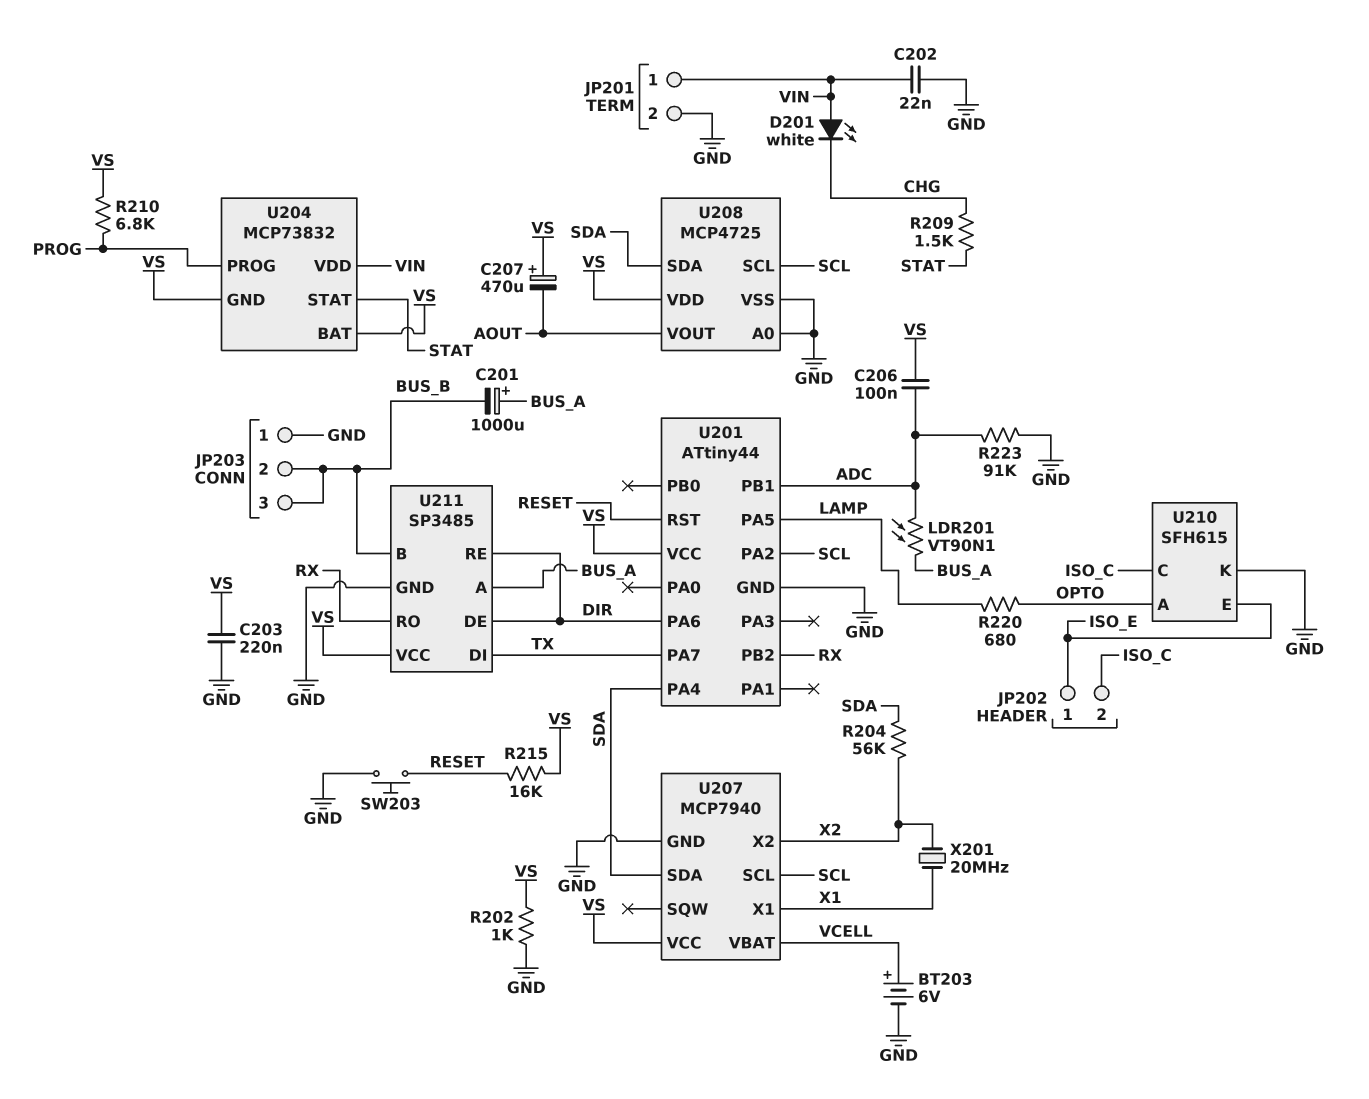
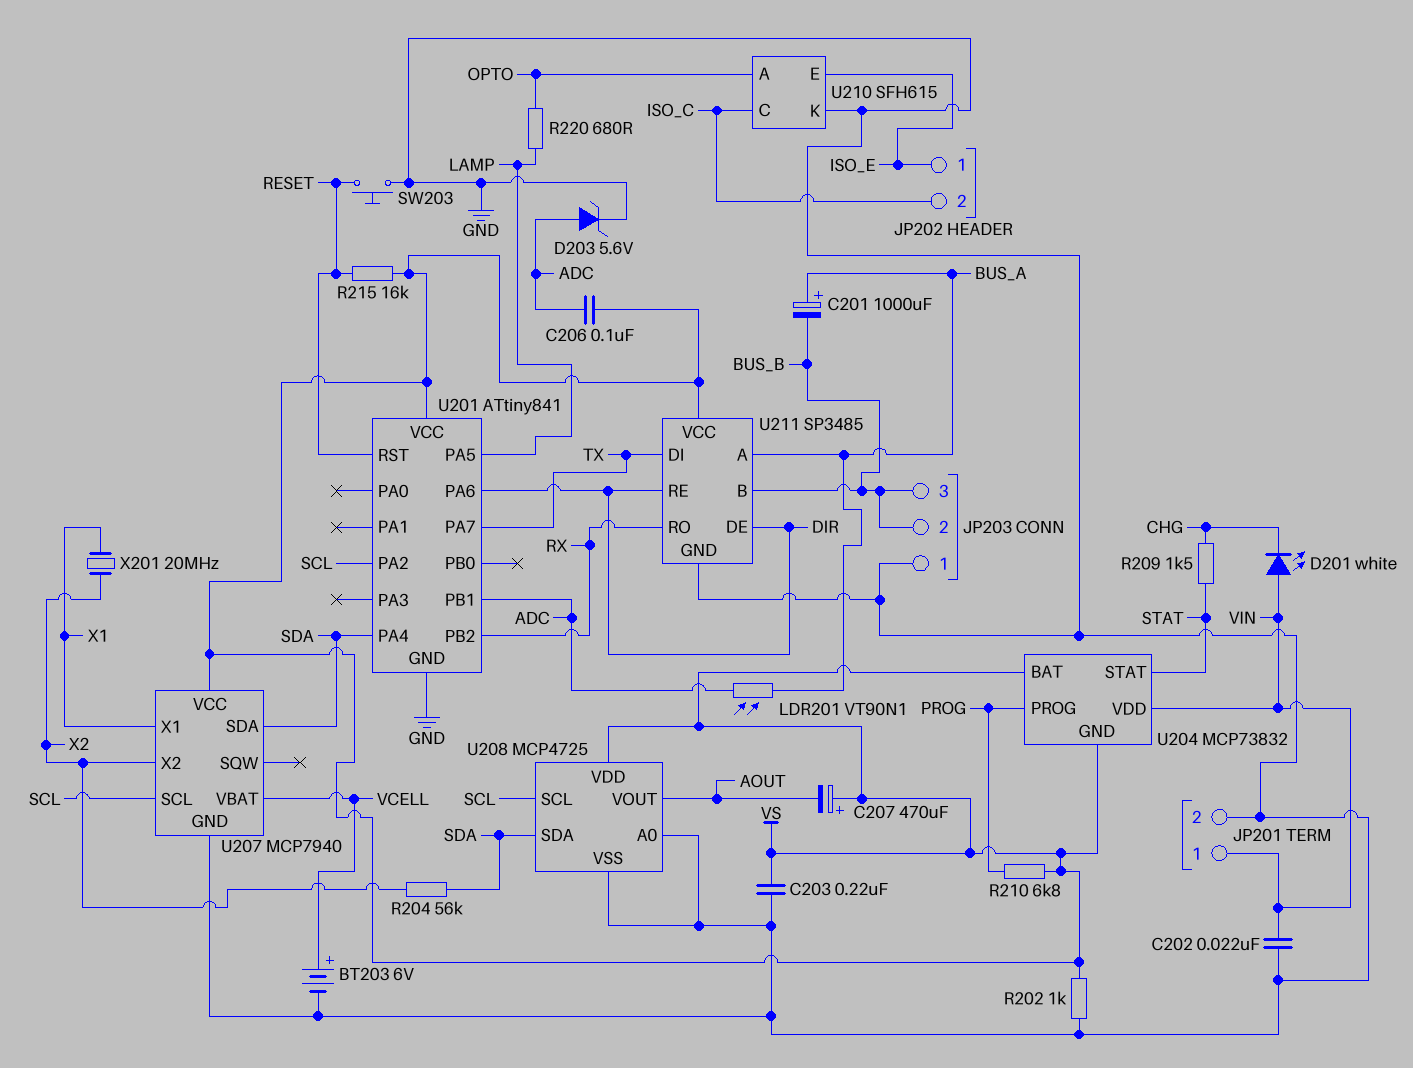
D203: none -> zener 5.6V (A ADC, K GND)
R223: 91k (ADC, GND) -> none
U201: ATtiny44 -> ATtiny841

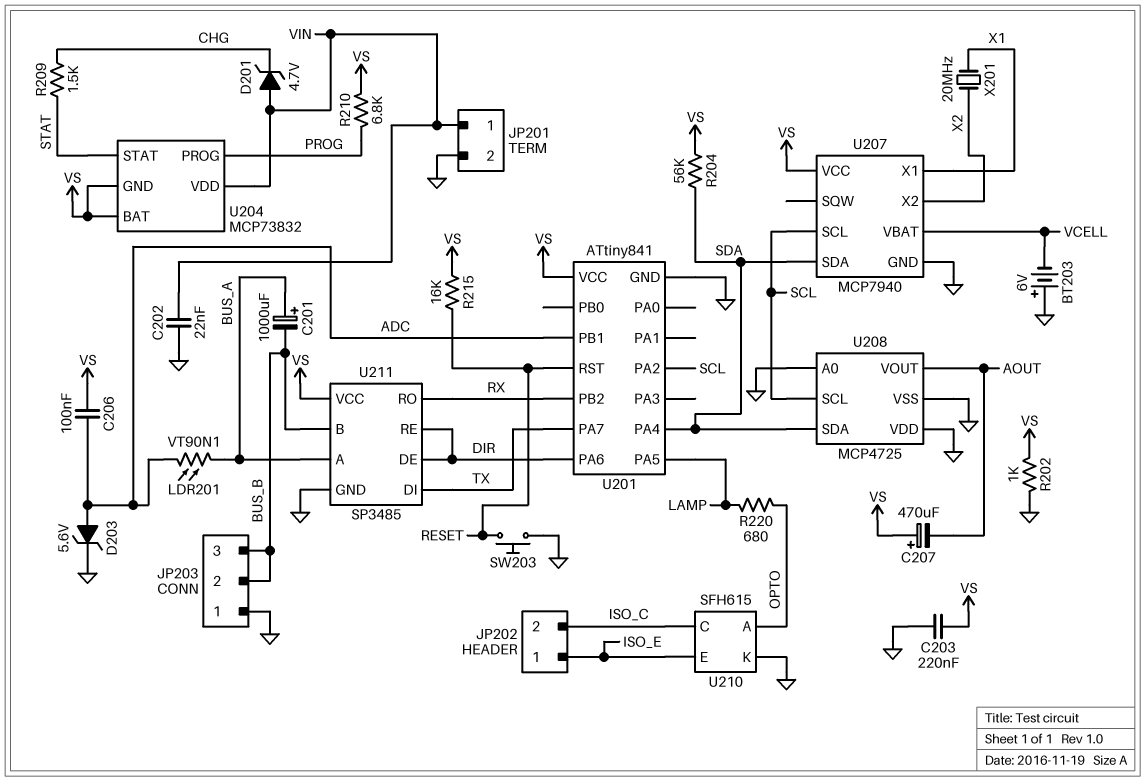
BT203: 6V (plus VCELL, minus GND) -> 6V (plus GND, minus VCELL)
D201: LED white (A VIN, K CHG) -> zener 4.7V (A VIN, K CHG)
R204: 56k (SDA, X2) -> 56k (SDA, VS)
U208 pin VDD: VS -> GND

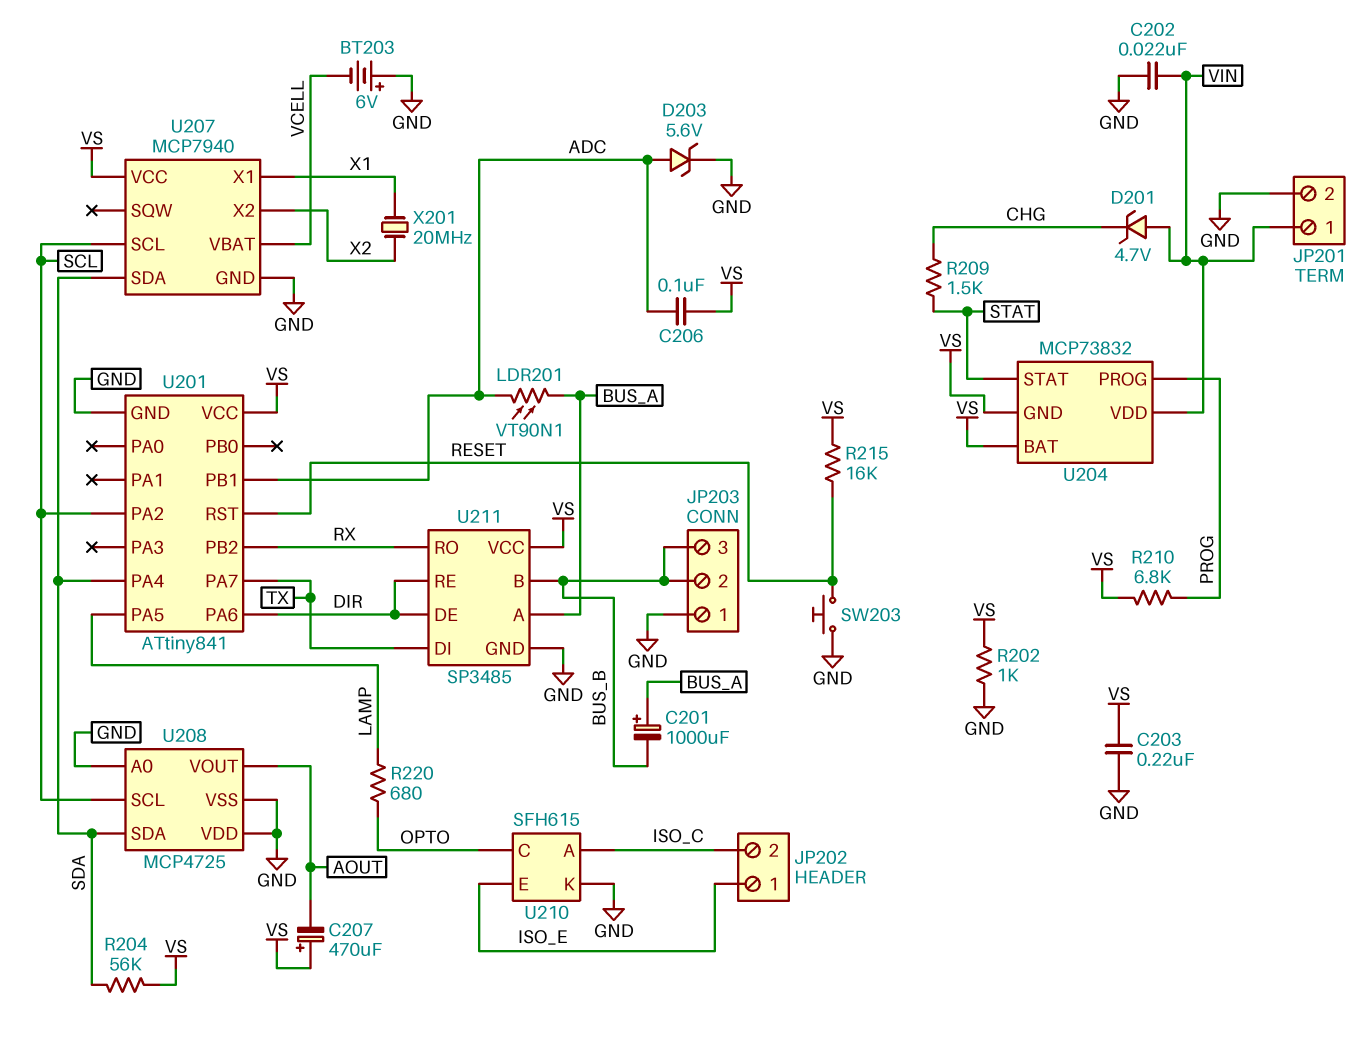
U210 pin A: OPTO -> ISO_C
U210 pin C: ISO_C -> OPTO

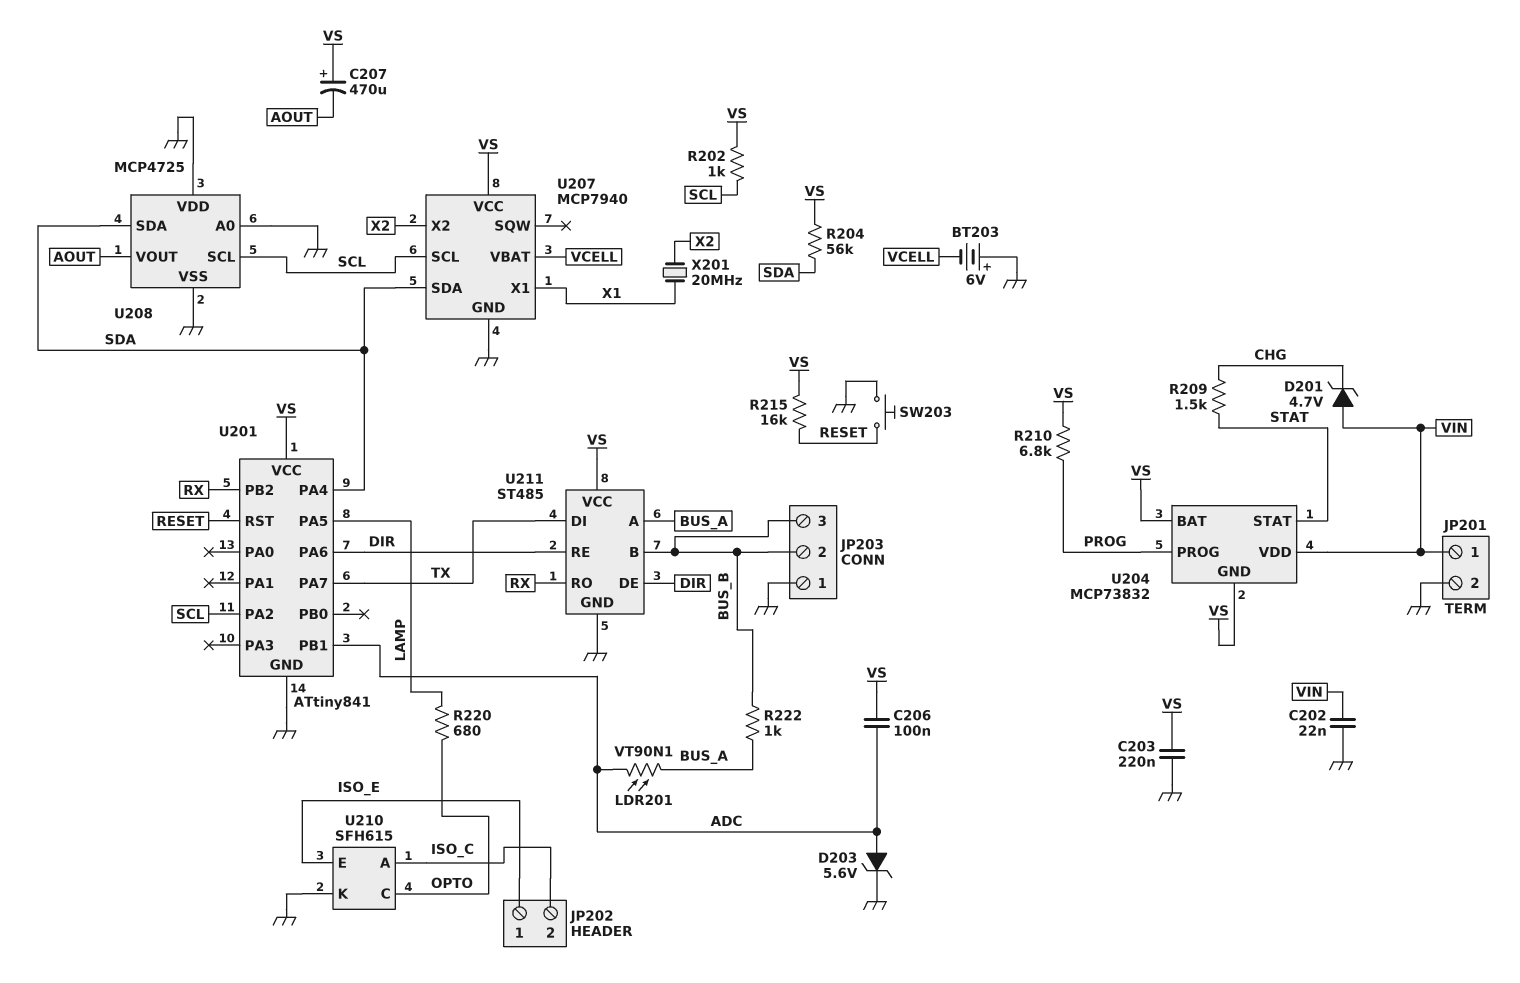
C201: 1000uF (plus BUS_A, minus BUS_B) -> none
R202: 1k (GND, VS) -> 1k (SCL, VS)
R222: none -> 1k (BUS_A, BUS_B)
U211: SP3485 -> ST485

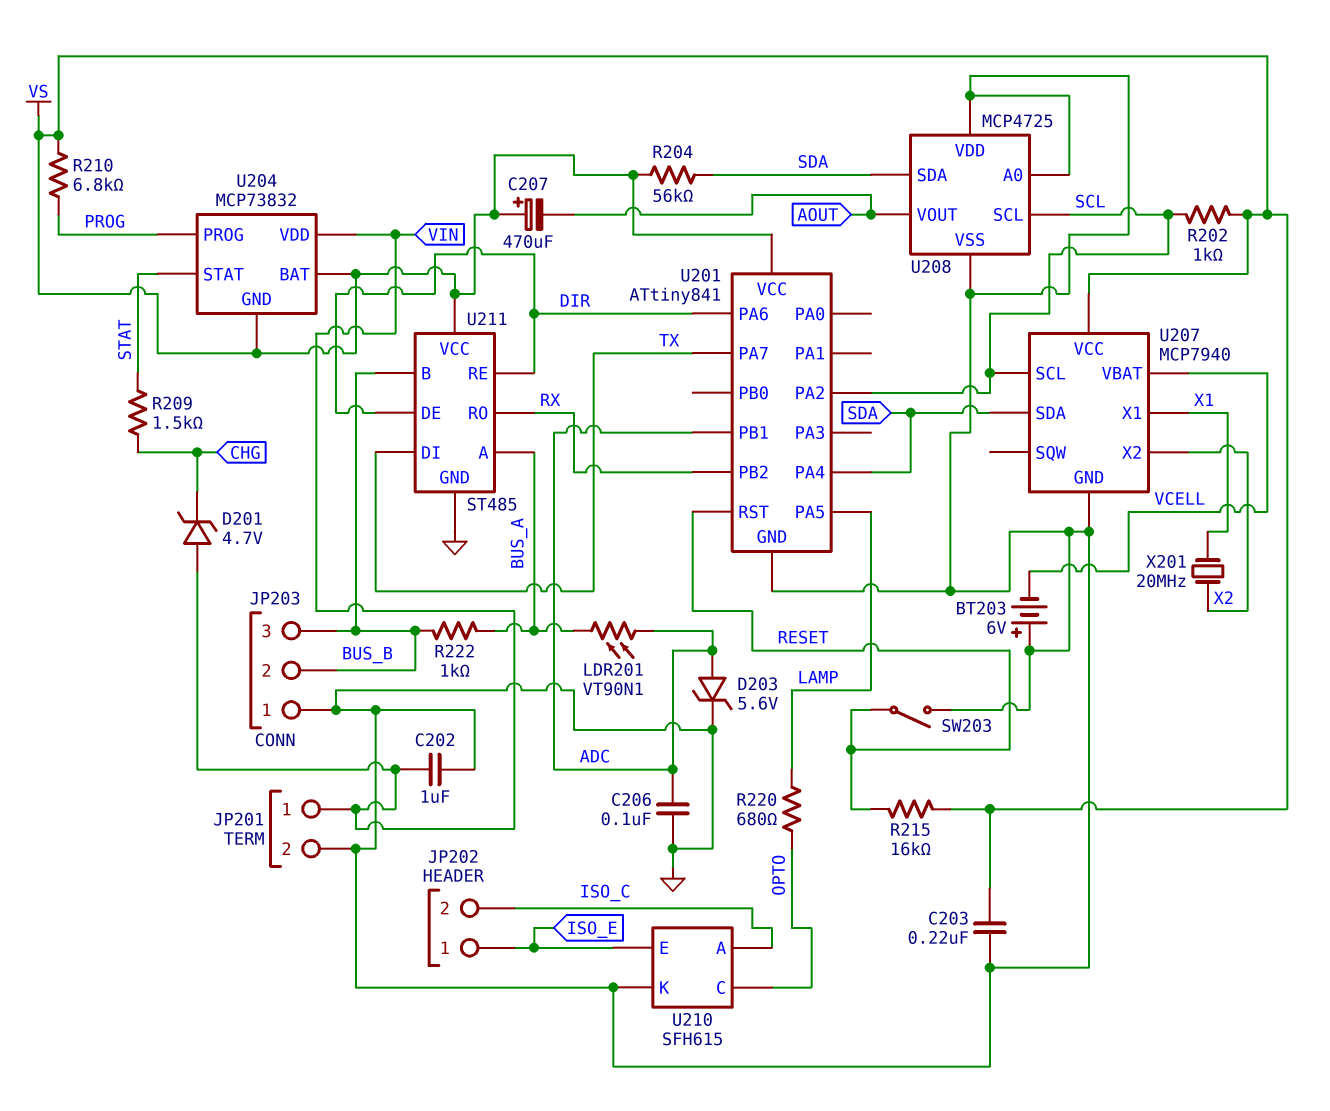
C202: 22nF (GND, VIN) -> 1uF (GND, VIN)
C206: 100nF (ADC, VS) -> 100nF (ADC, GND)
SW203: button (GND, RESET) -> switch (GND, RESET)

